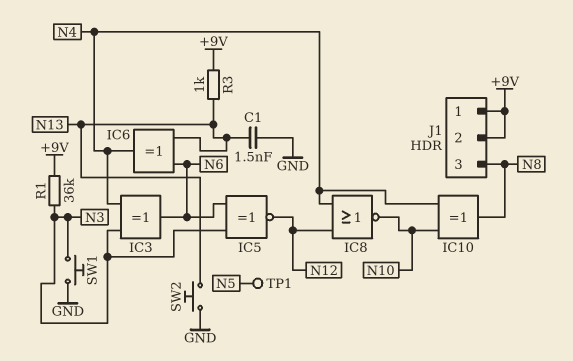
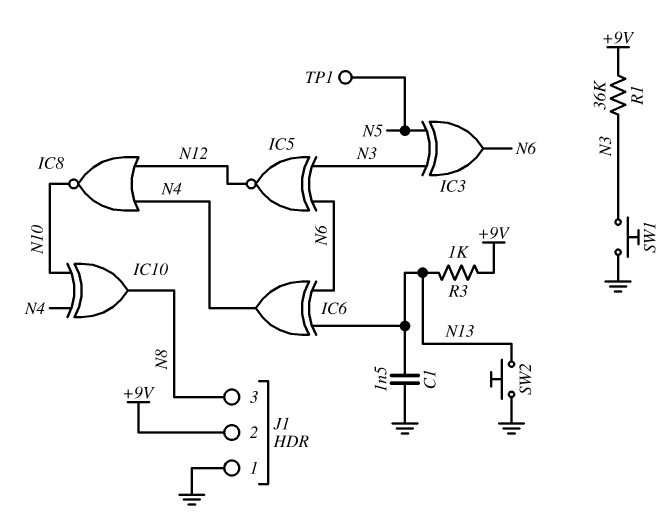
IC3: XOR (in N3, in N4, out N6) -> XOR (in N3, in N5, out N6)
J1 pin 1: +9V -> GND

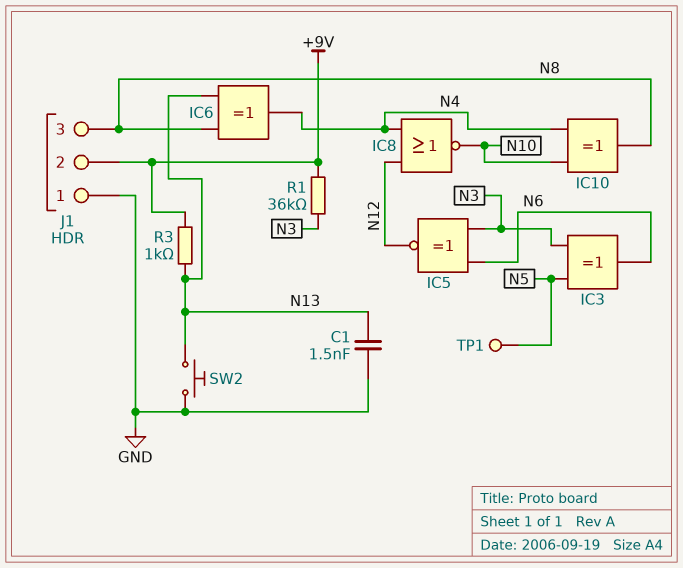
IC6: XOR (in N6, in N13, out N4) -> XOR (in N8, in N13, out N4)
SW1: button (GND, N3) -> none

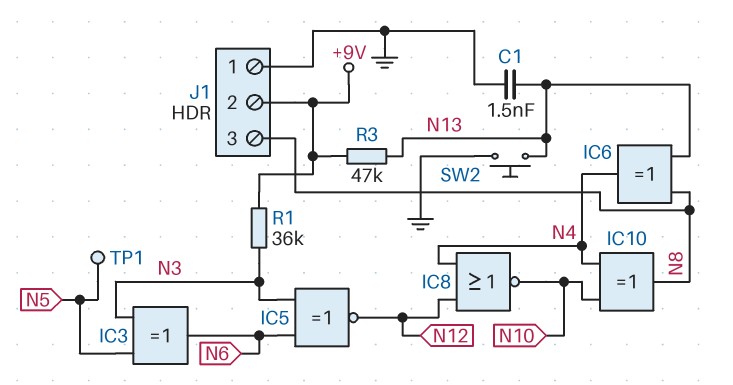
R3: 1k (+9V, N13) -> 47k (+9V, N13)

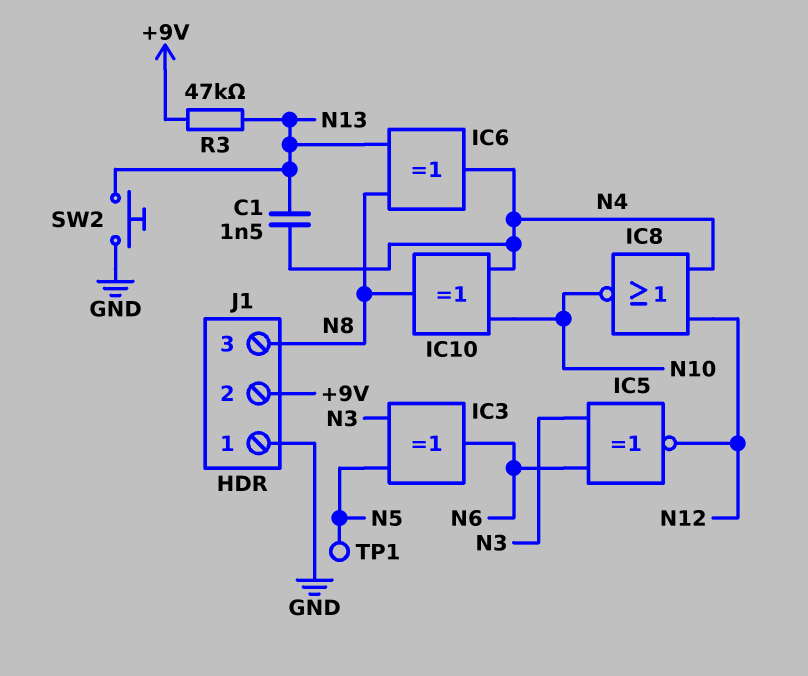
C1: 1.5nF (GND, N13) -> 1.5nF (N4, N13)
R1: 36k (+9V, N3) -> none

